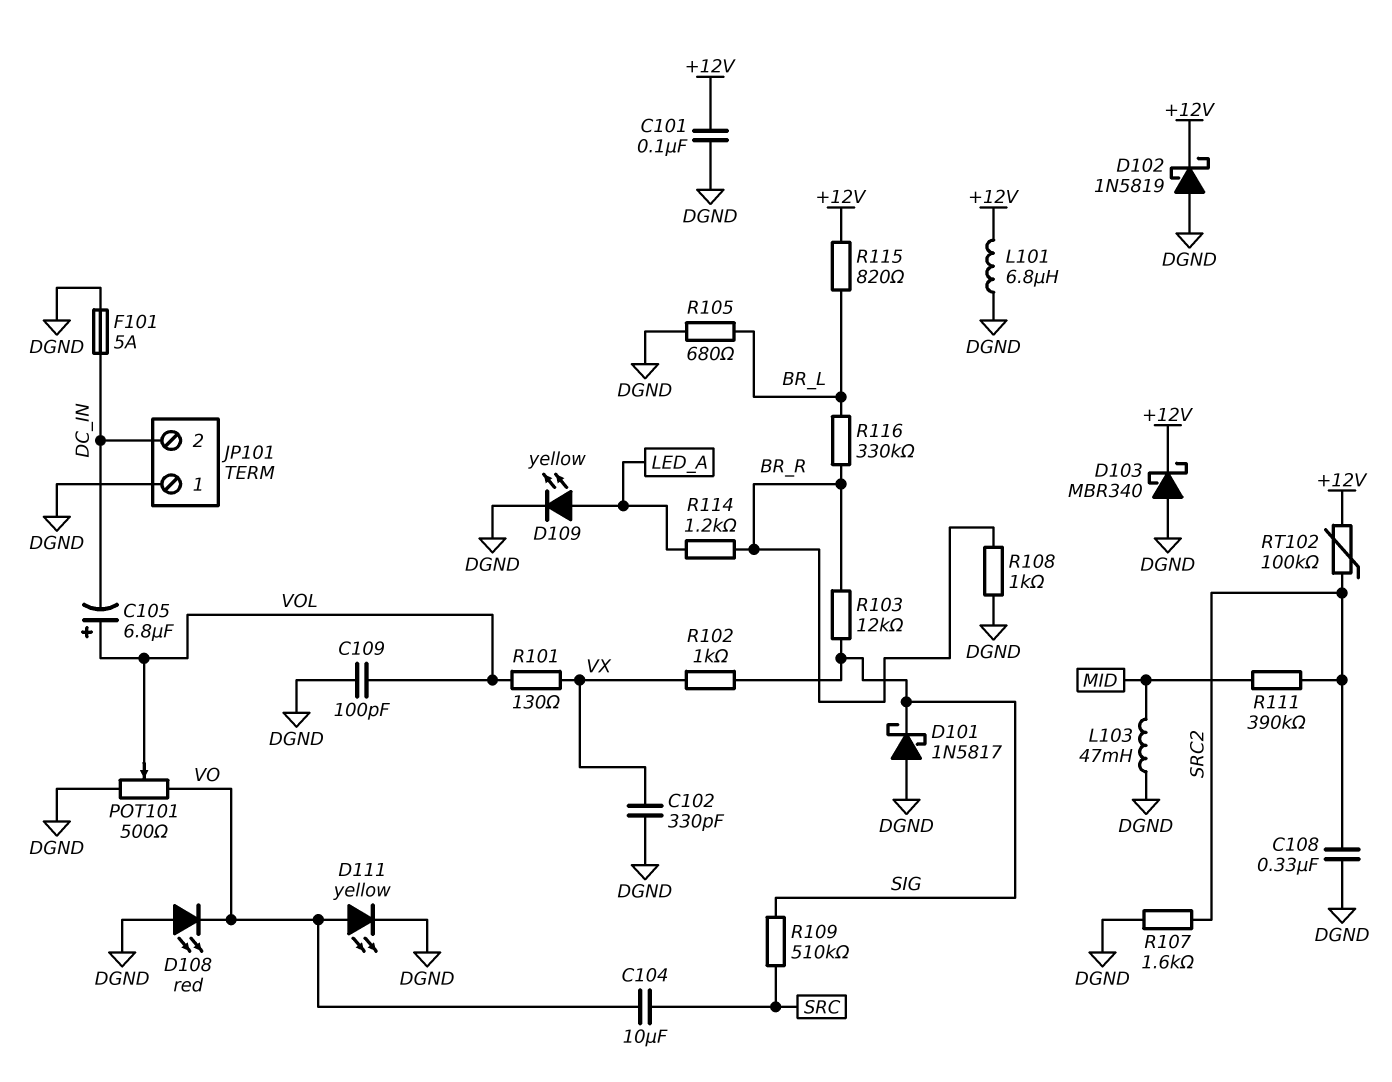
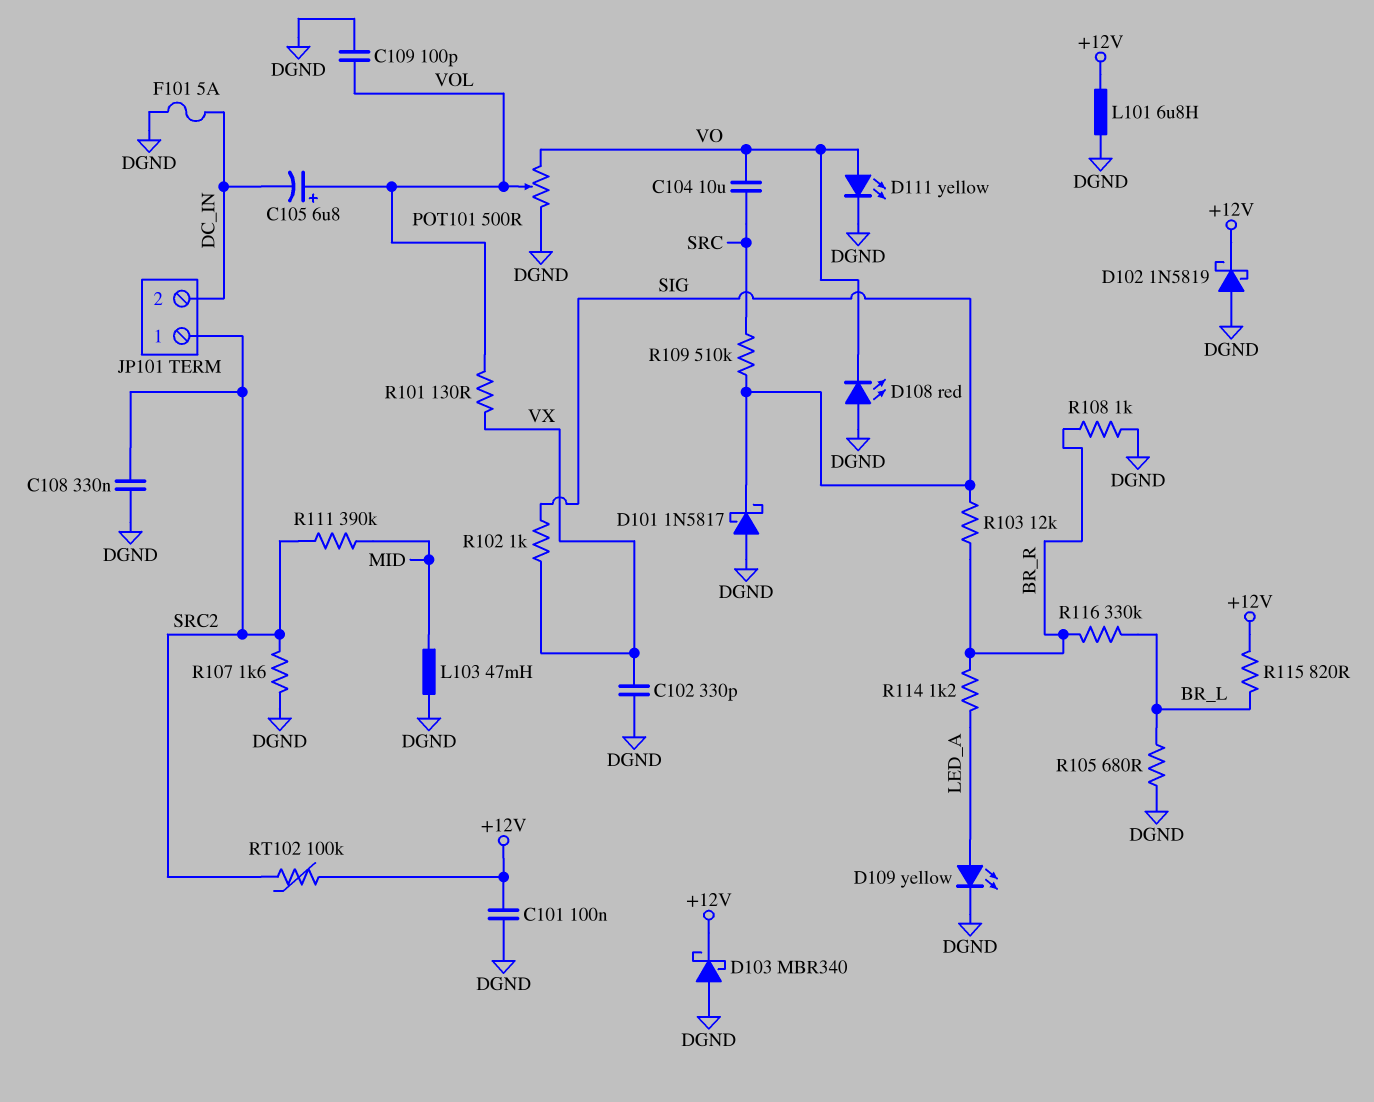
JP101 pin 1: DGND -> SRC2

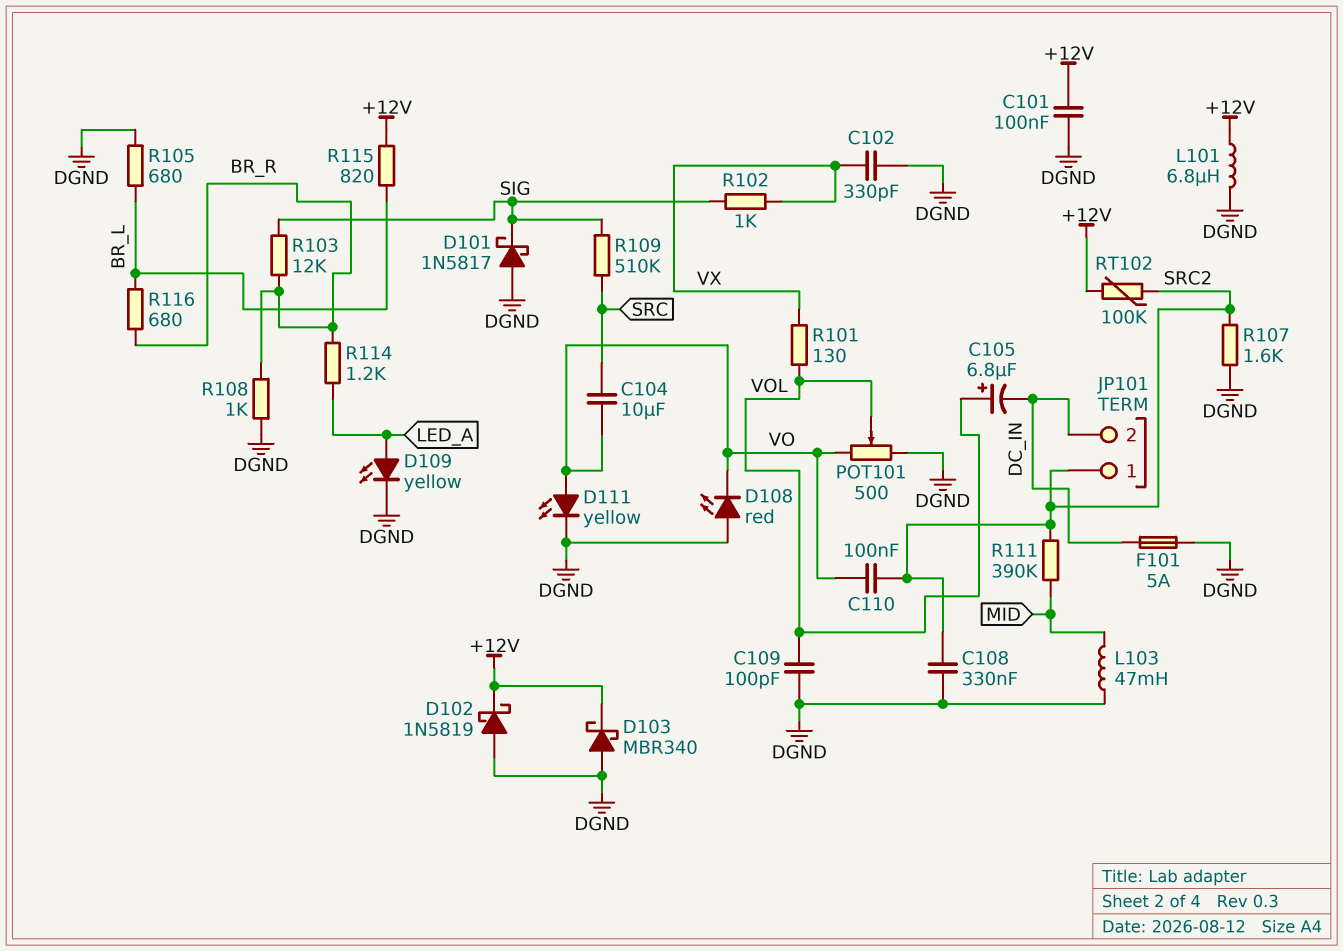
C110: none -> 100nF (SRC2, VO)
R116: 330k (BR_L, BR_R) -> 680 (BR_L, BR_R)

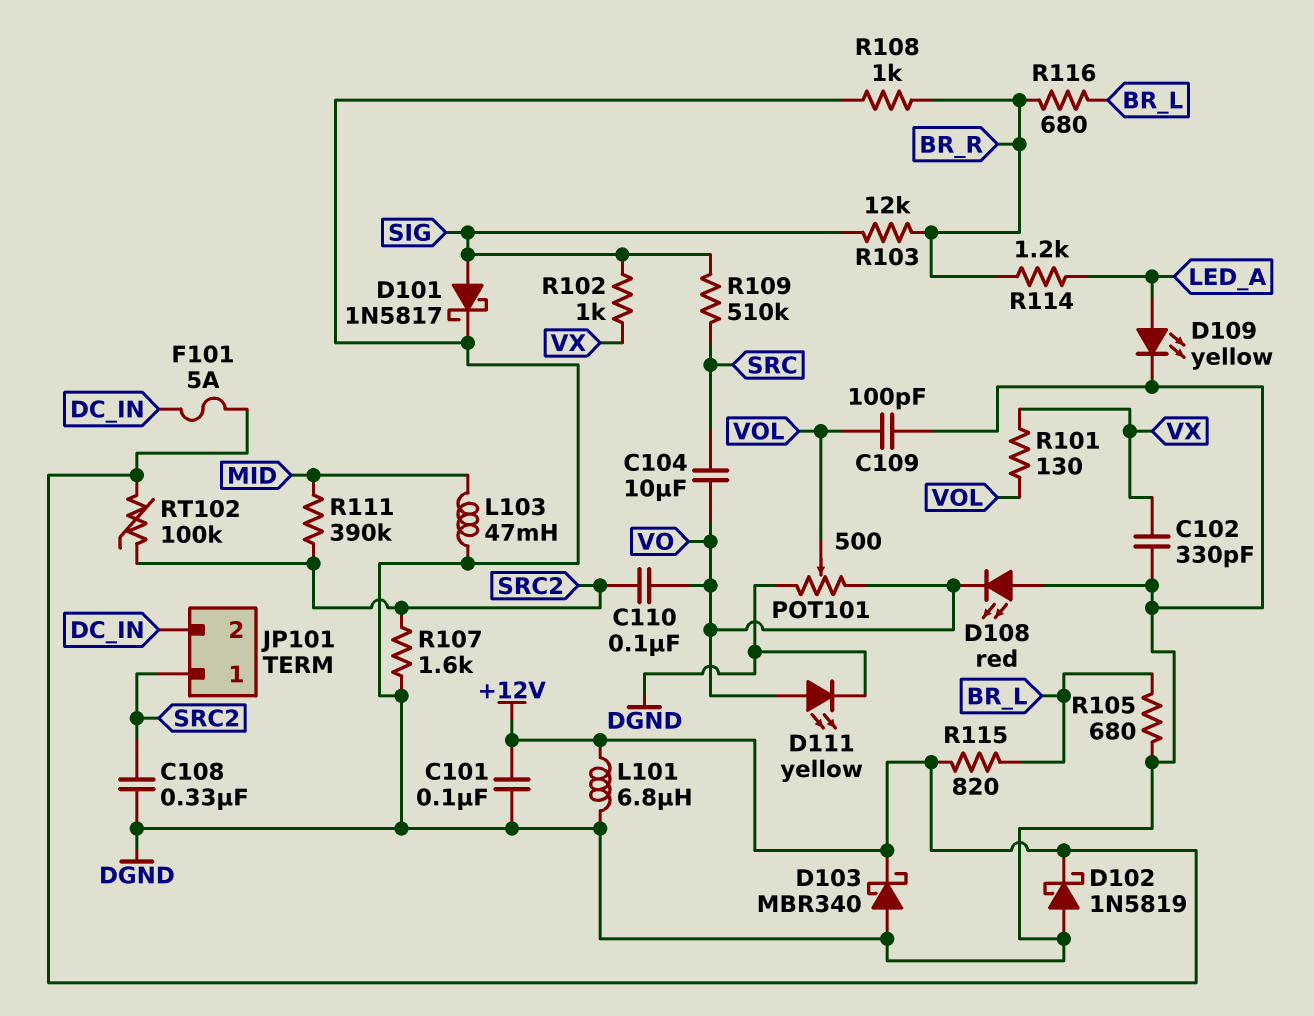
C105: 6.8uF (plus VOL, minus DC_IN) -> none
D101: schottky 1N5817 (A DGND, K SIG) -> schottky 1N5817 (A SIG, K DGND)
F101: 5A (DC_IN, DGND) -> 5A (+12V, DC_IN)

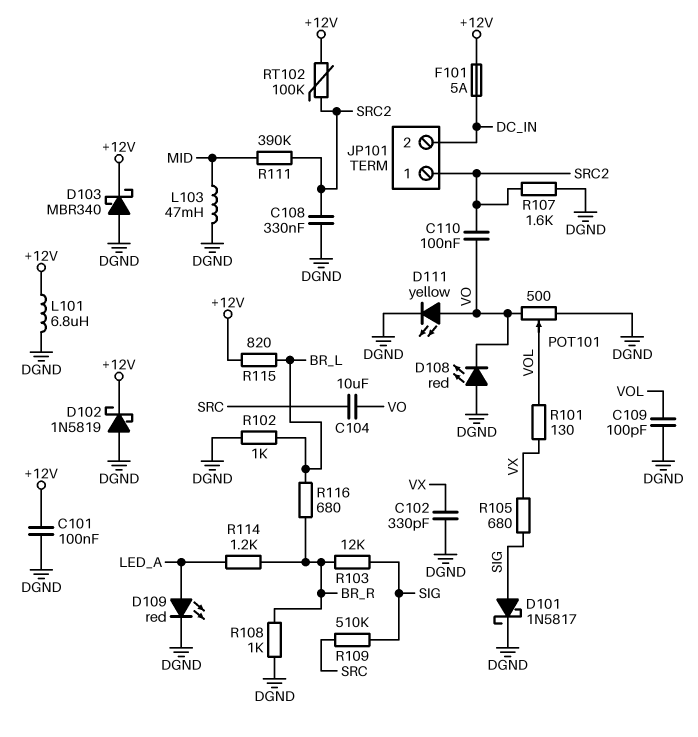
D109: LED yellow (A LED_A, K DGND) -> LED red (A LED_A, K DGND)
R102: 1k (SIG, VX) -> 1k (BR_L, DGND)
R105: 680 (BR_L, DGND) -> 680 (SIG, VX)

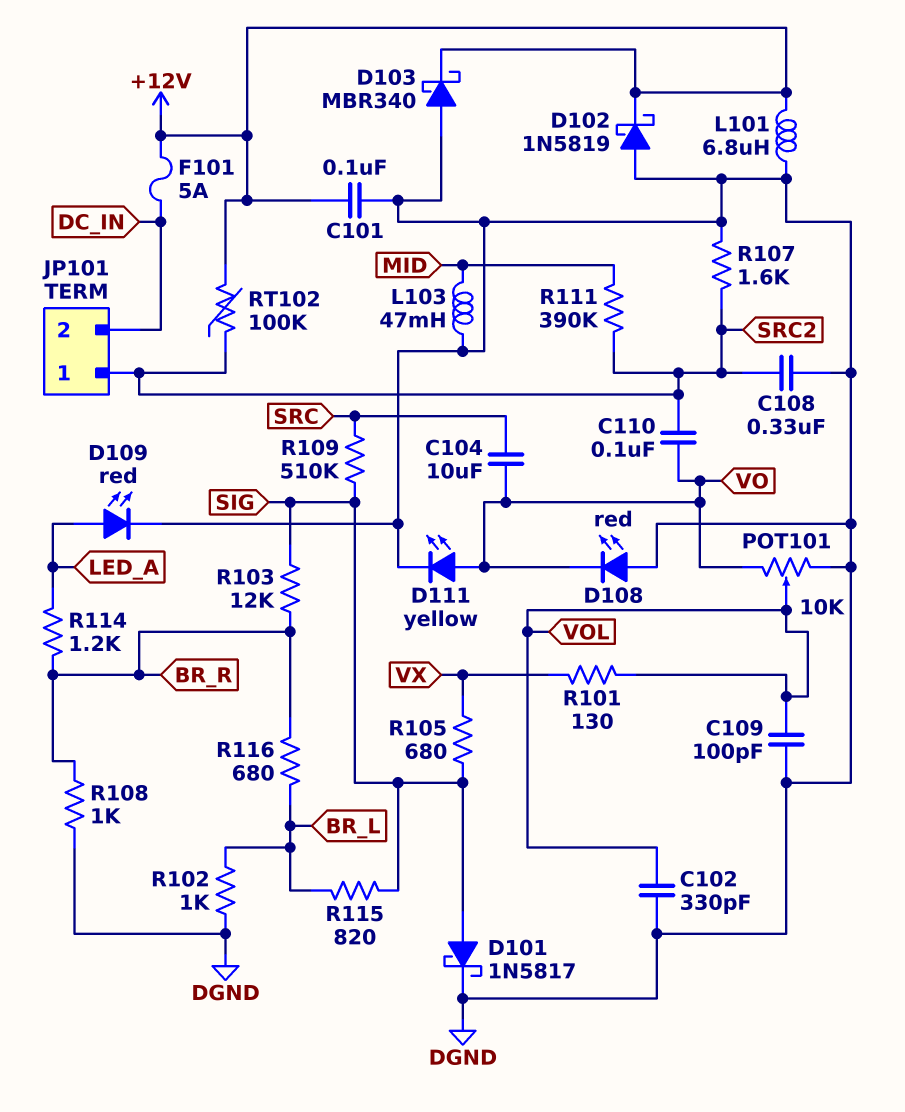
C102: 330pF (DGND, VX) -> 330pF (DGND, VOL)
POT101: 500 (DGND, VO, wiper VOL) -> 10k (DGND, VO, wiper VOL)
R115: 820 (+12V, BR_L) -> 820 (BR_L, SIG)

